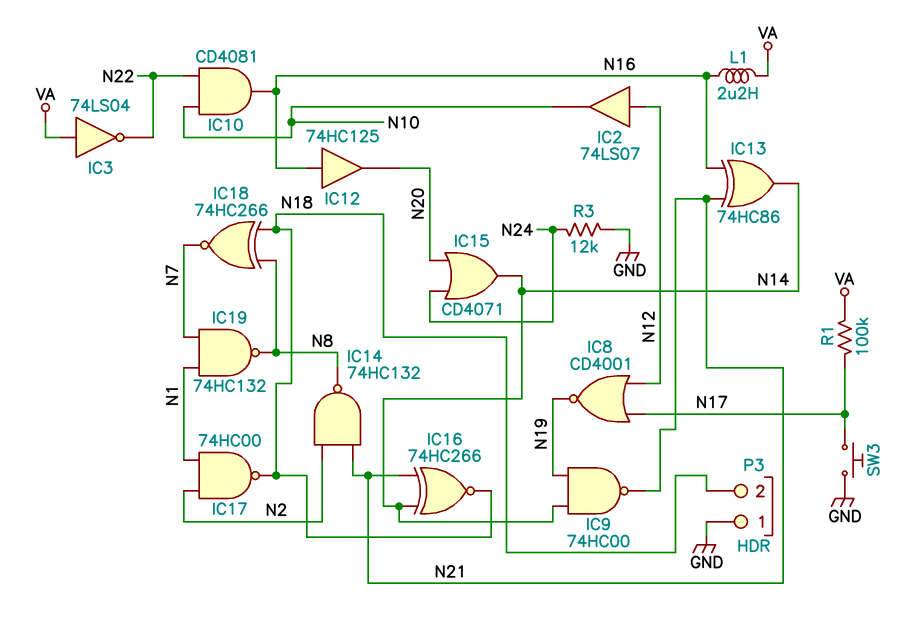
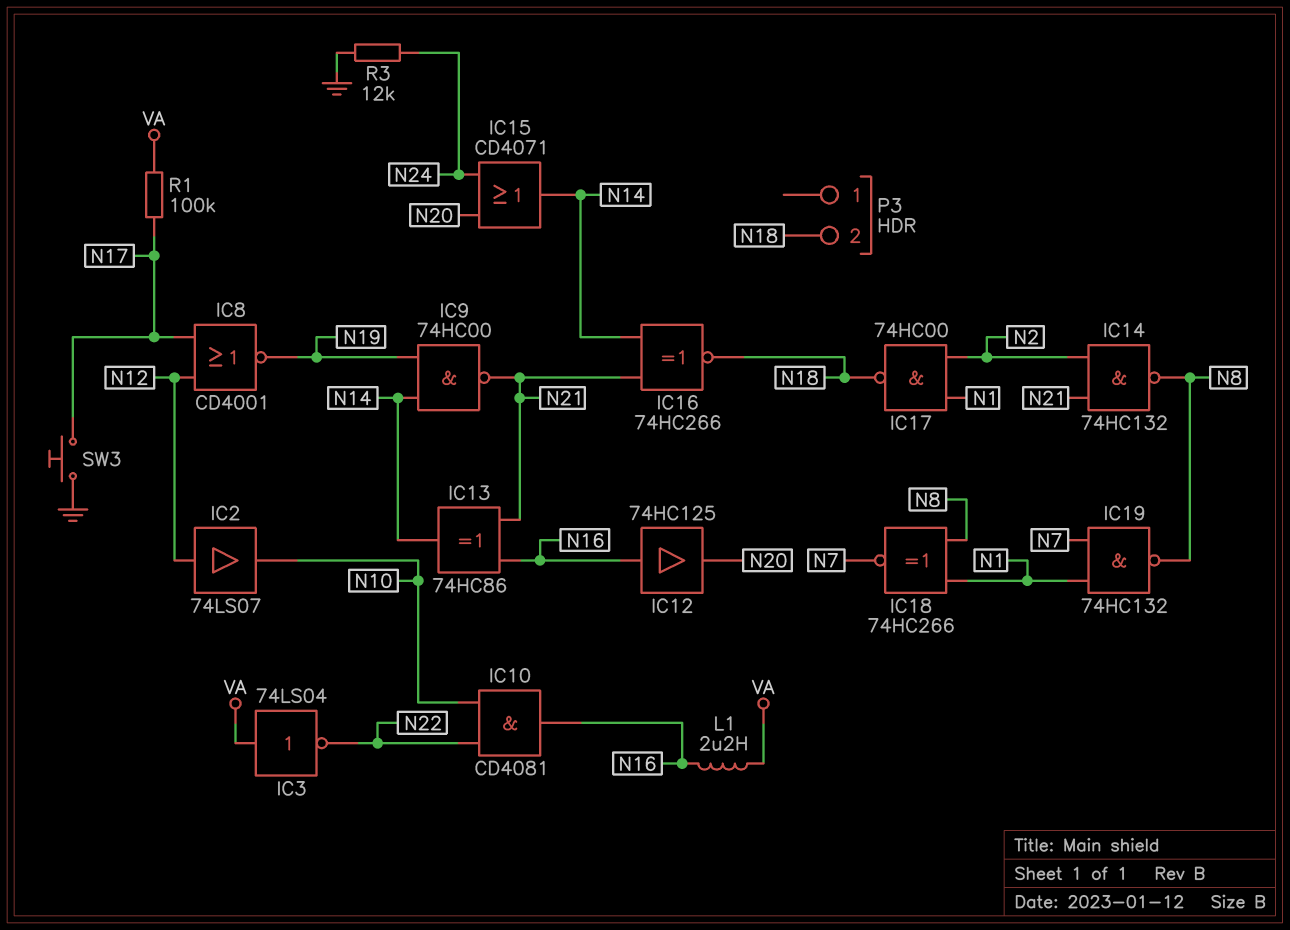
IC18: XNOR 74HC266 (in N8, in N18, out N7) -> XNOR 74HC266 (in N1, in N8, out N7)
P3 pin 1: GND -> none

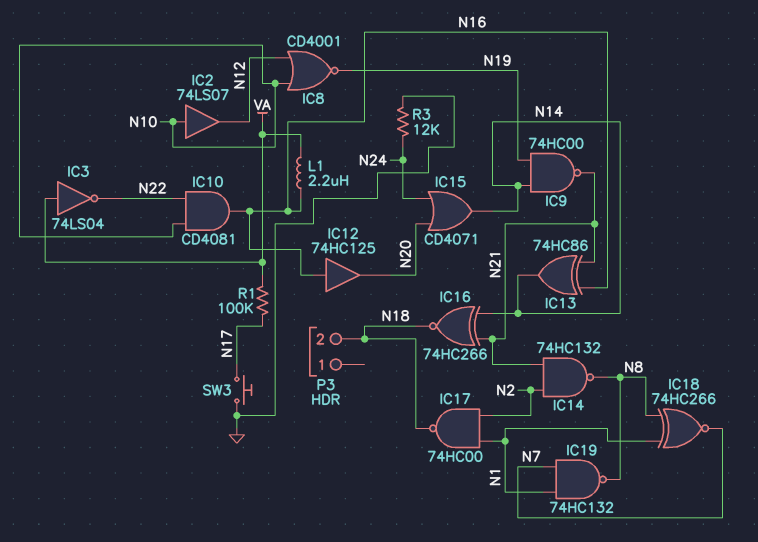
IC2: buffer 74LS07 (in N12, out N10) -> buffer 74LS07 (in N10, out N12)
IC8: NOR CD4001 (in N12, in N17, out N19) -> NOR CD4001 (in N10, in N12, out N19)

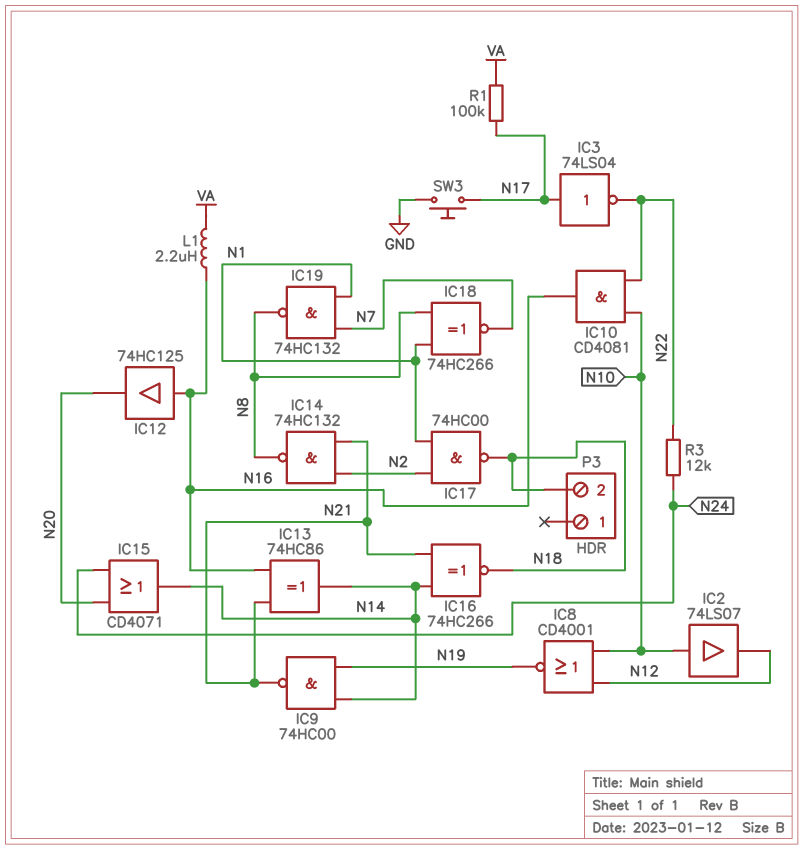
IC3: NOT 74LS04 (in VA, out N22) -> NOT 74LS04 (in N17, out N22)
R3: 12k (GND, N24) -> 12k (N22, N24)

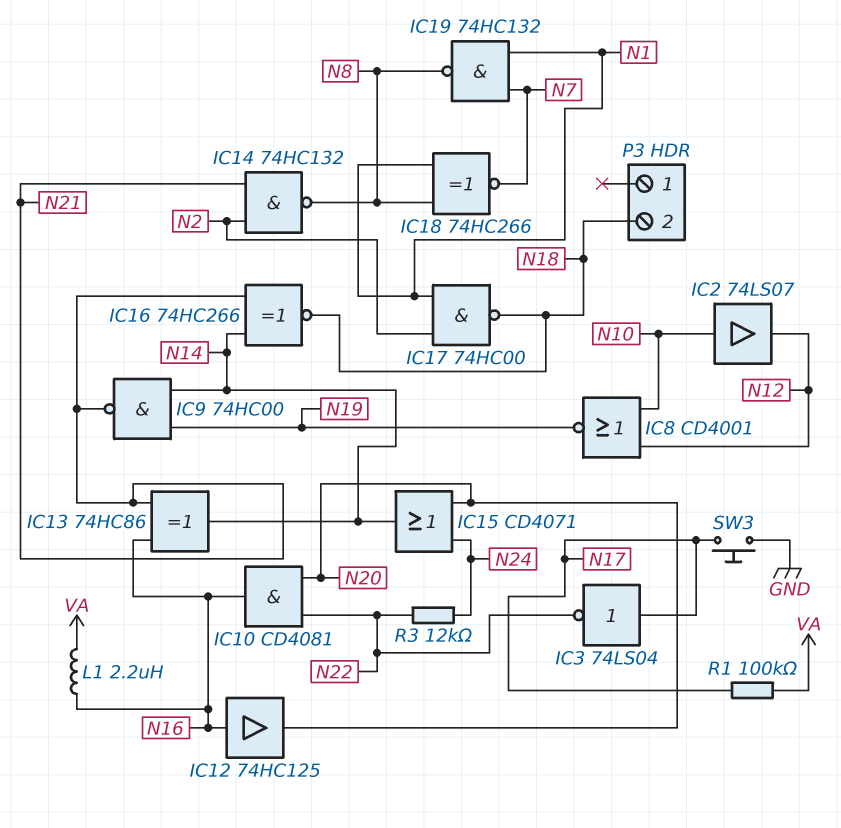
IC10: AND CD4081 (in N10, in N22, out N16) -> AND CD4081 (in N20, in N22, out N16)

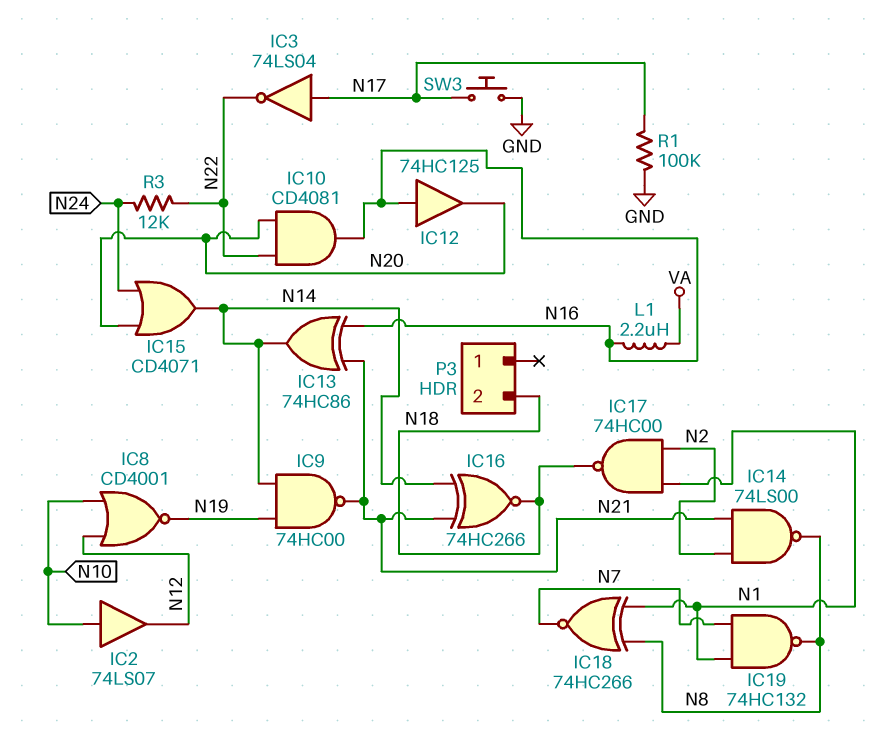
IC14: NAND 74HC132 (in N2, in N21, out N8) -> NAND 74LS00 (in N2, in N21, out N8)
R1: 100k (N17, VA) -> 100k (GND, N17)

